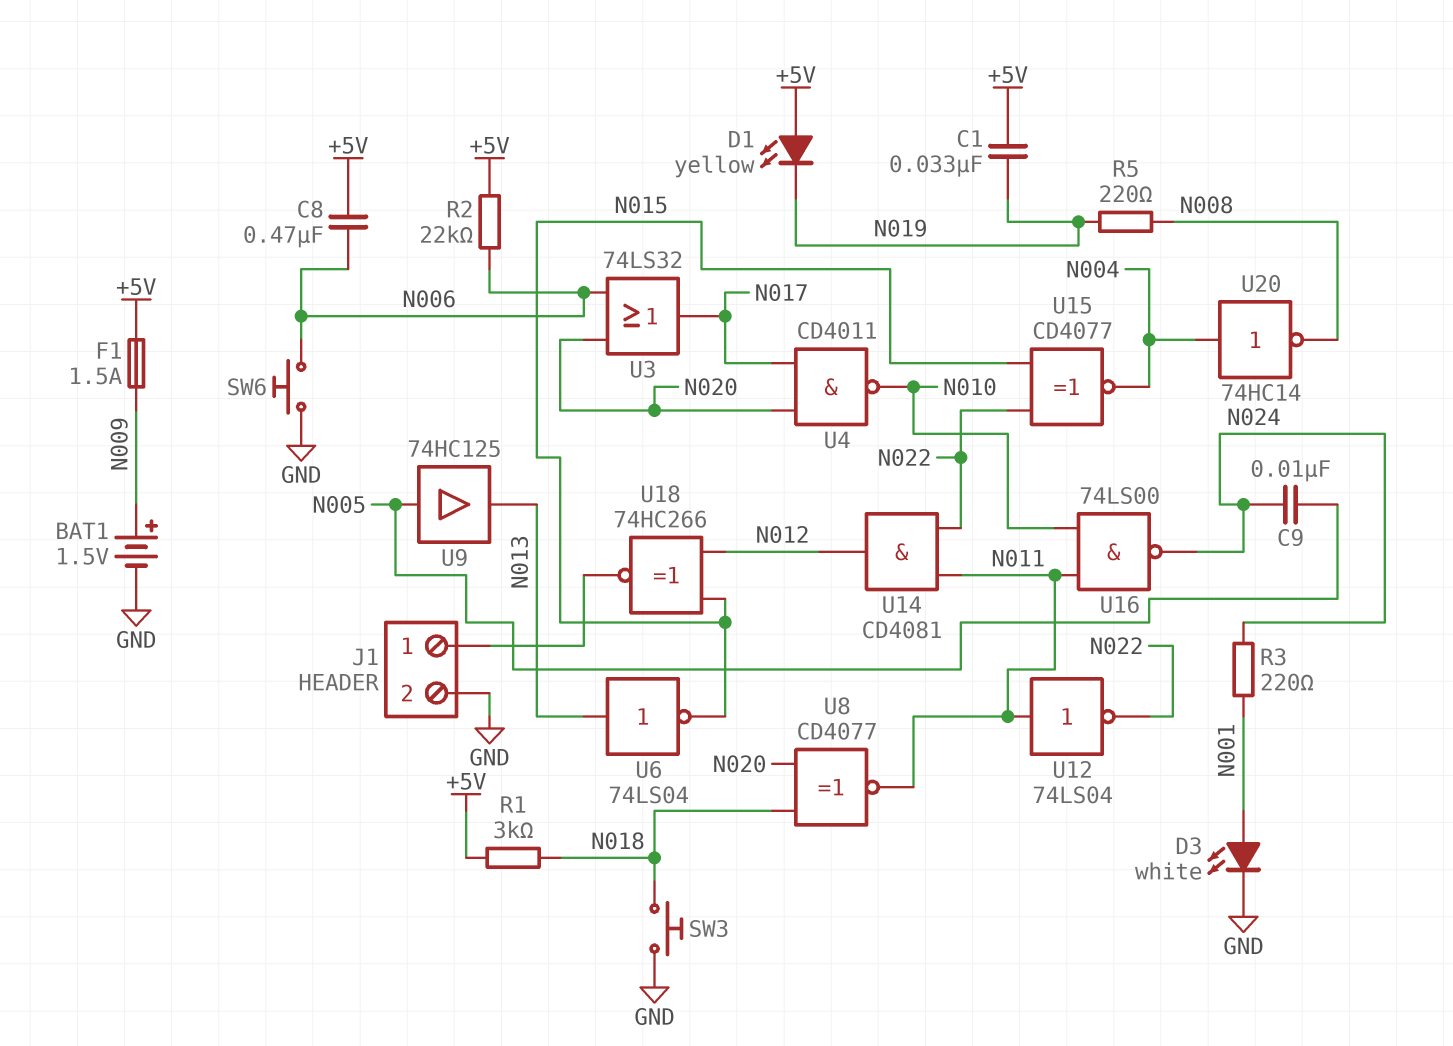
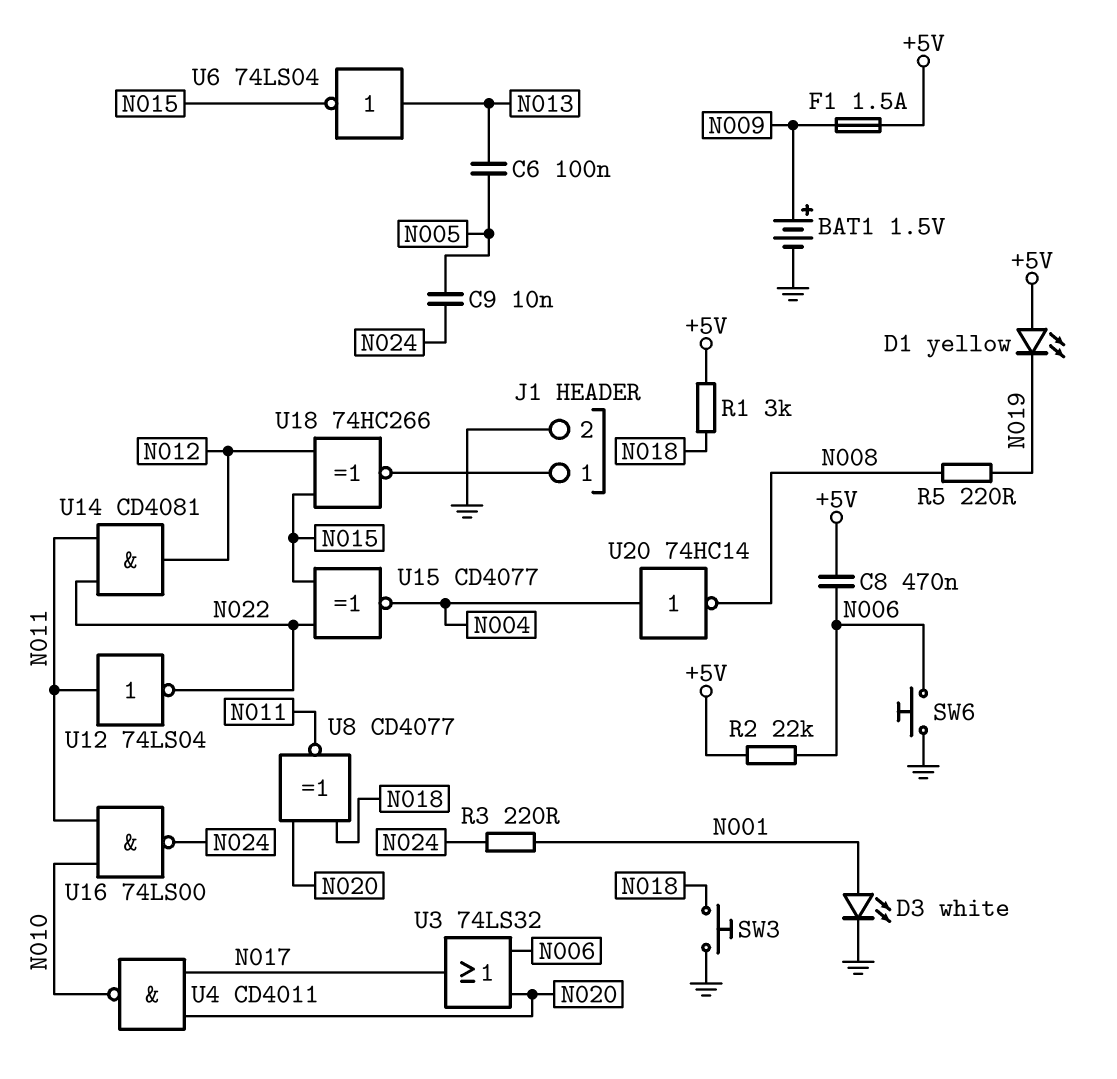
C1: 33nF (+5V, N019) -> none
C6: none -> 100nF (N005, N013)
U9: buffer 74HC125 (in N005, out N013) -> none

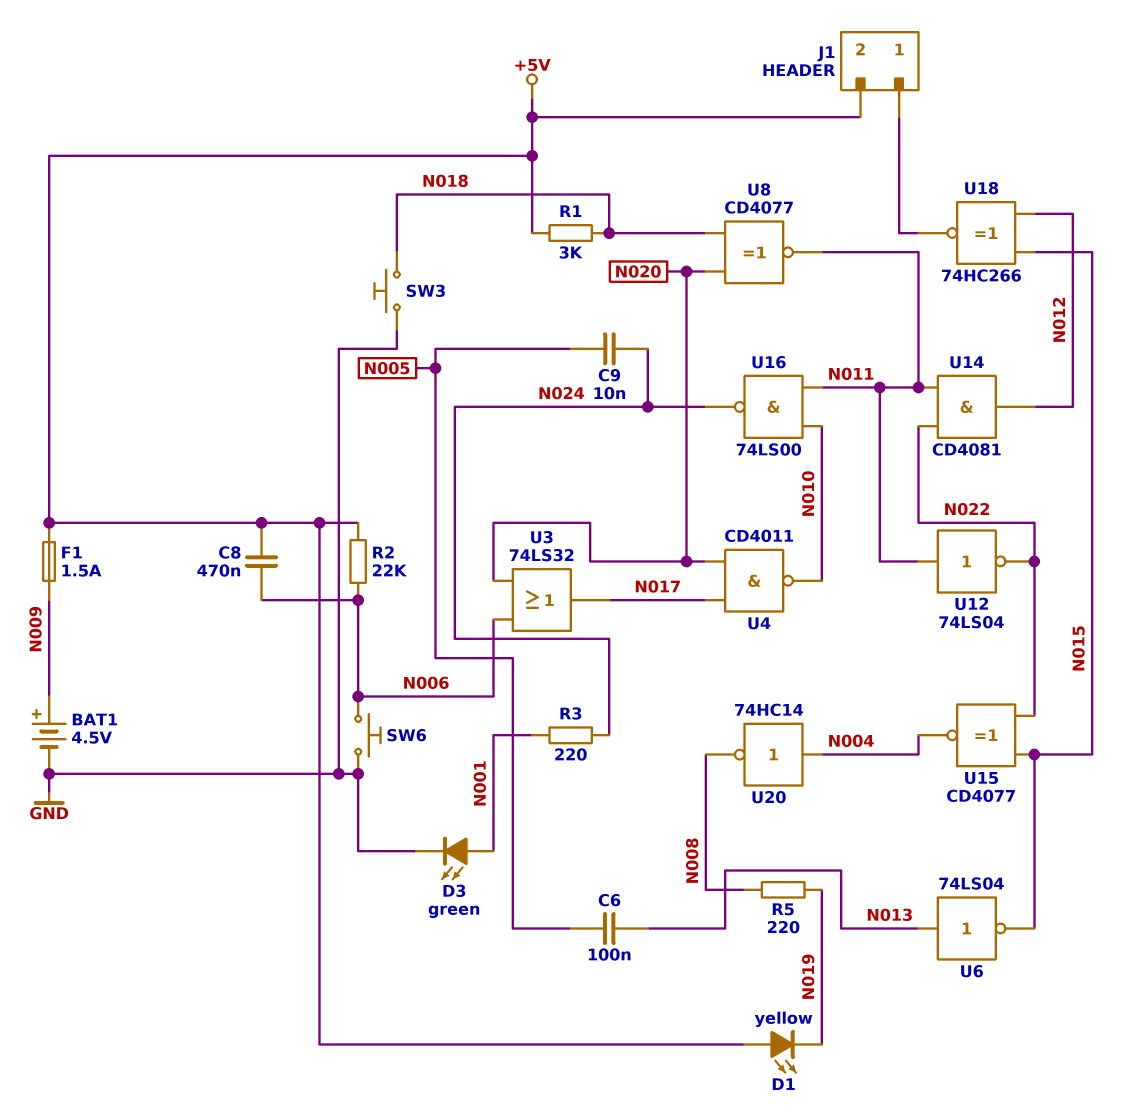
BAT1: 1.5V (plus N009, minus GND) -> 4.5V (plus N009, minus GND)
D3: LED white (A N001, K GND) -> LED green (A N001, K GND)
J1 pin 2: GND -> +5V

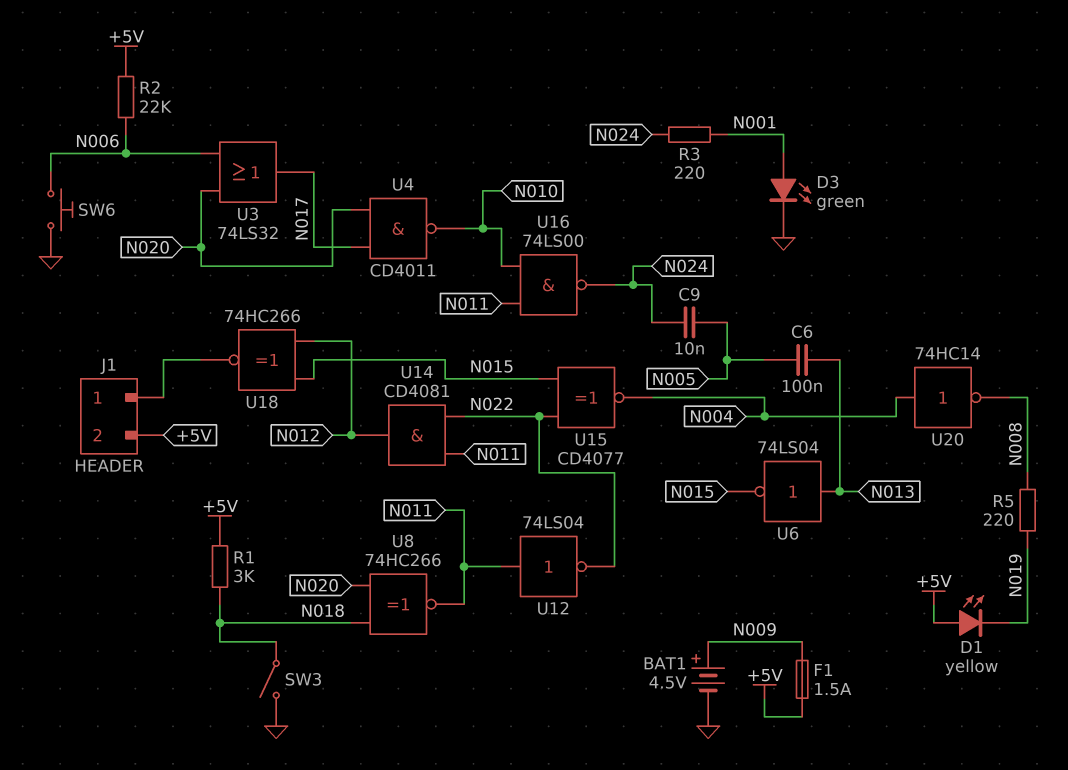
C8: 470nF (+5V, N006) -> none
SW3: button (GND, N018) -> switch (GND, N018)
U8: XNOR CD4077 (in N018, in N020, out N011) -> XNOR 74HC266 (in N018, in N020, out N011)

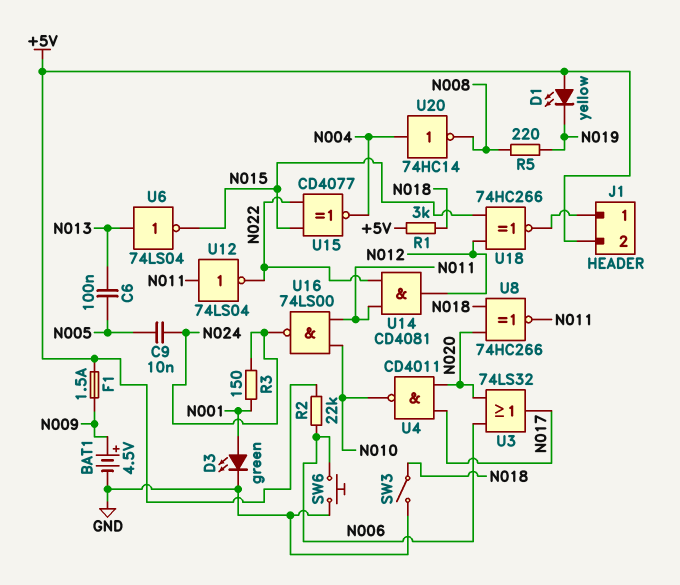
R3: 220 (N001, N024) -> 150 (N001, N024)

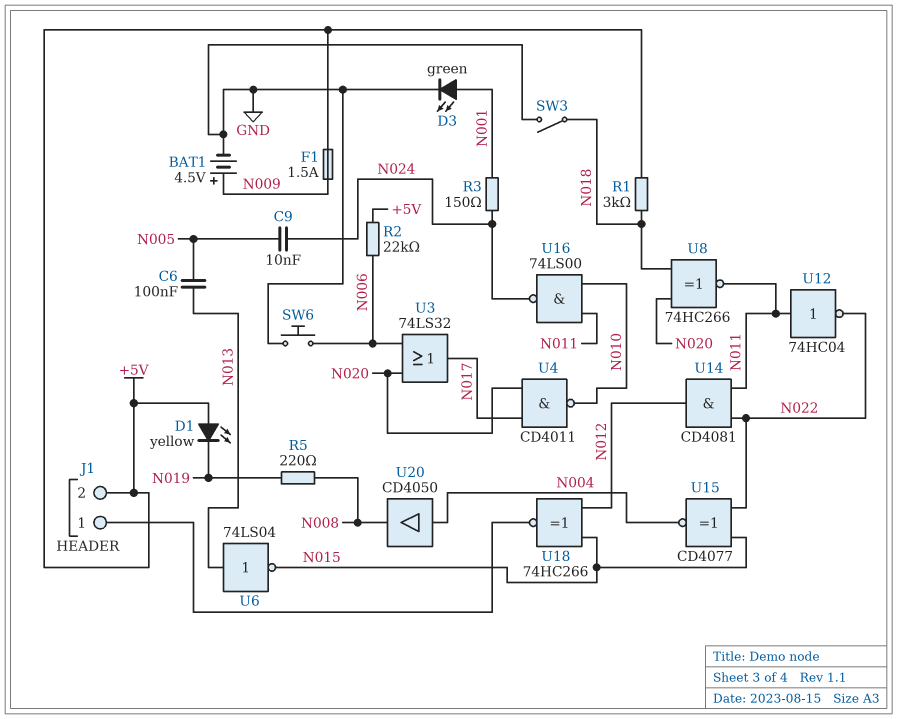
U12: NOT 74LS04 (in N011, out N022) -> NOT 74HC04 (in N011, out N022)
U20: NOT 74HC14 (in N004, out N008) -> buffer CD4050 (in N004, out N008)

